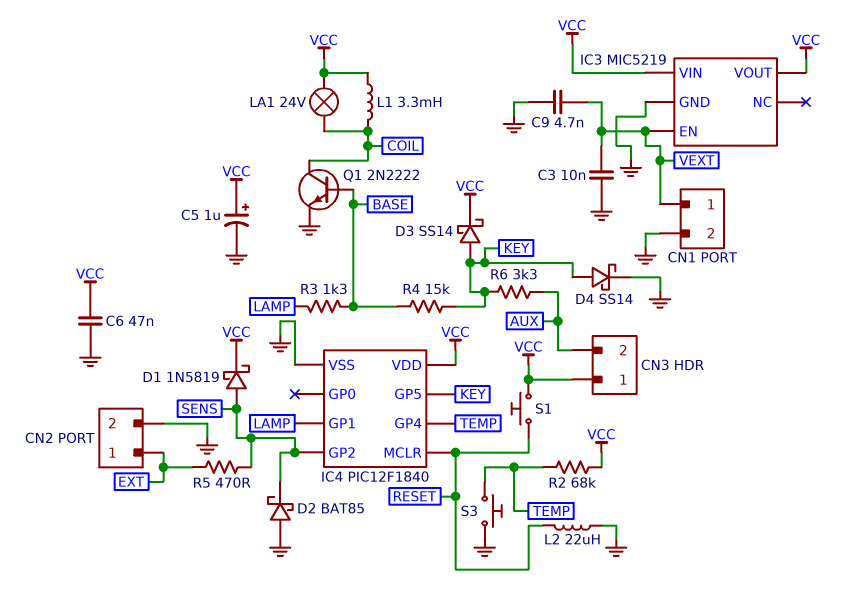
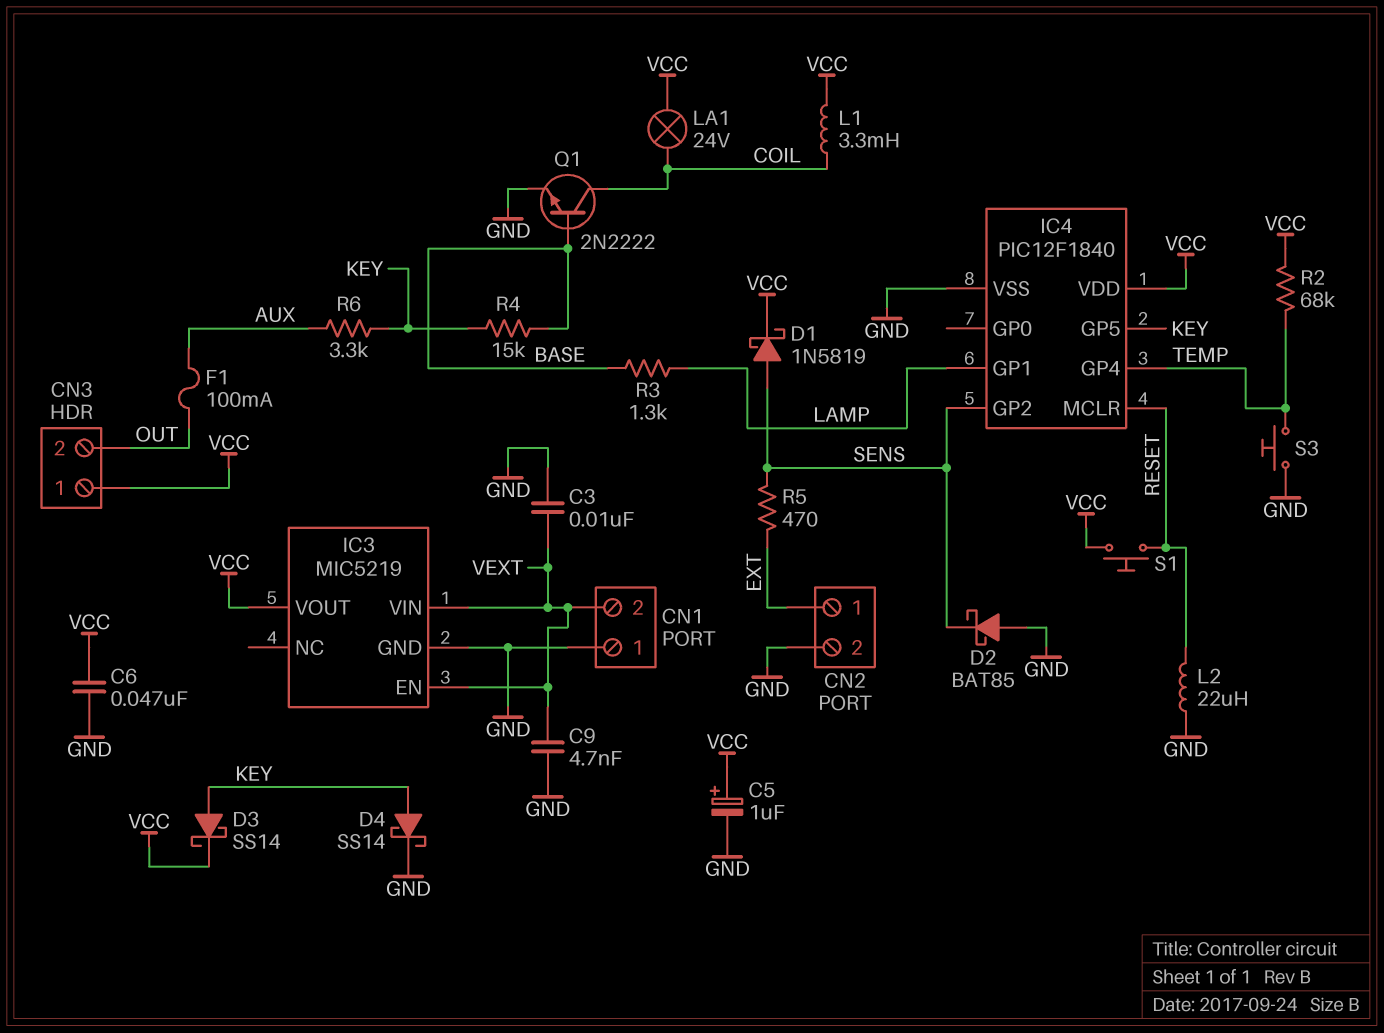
CN1 pin 1: VEXT -> GND
CN1 pin 2: GND -> VEXT
CN3 pin 2: AUX -> OUT
F1: none -> 100mA (AUX, OUT)
IC3 pin VIN: VCC -> VEXT

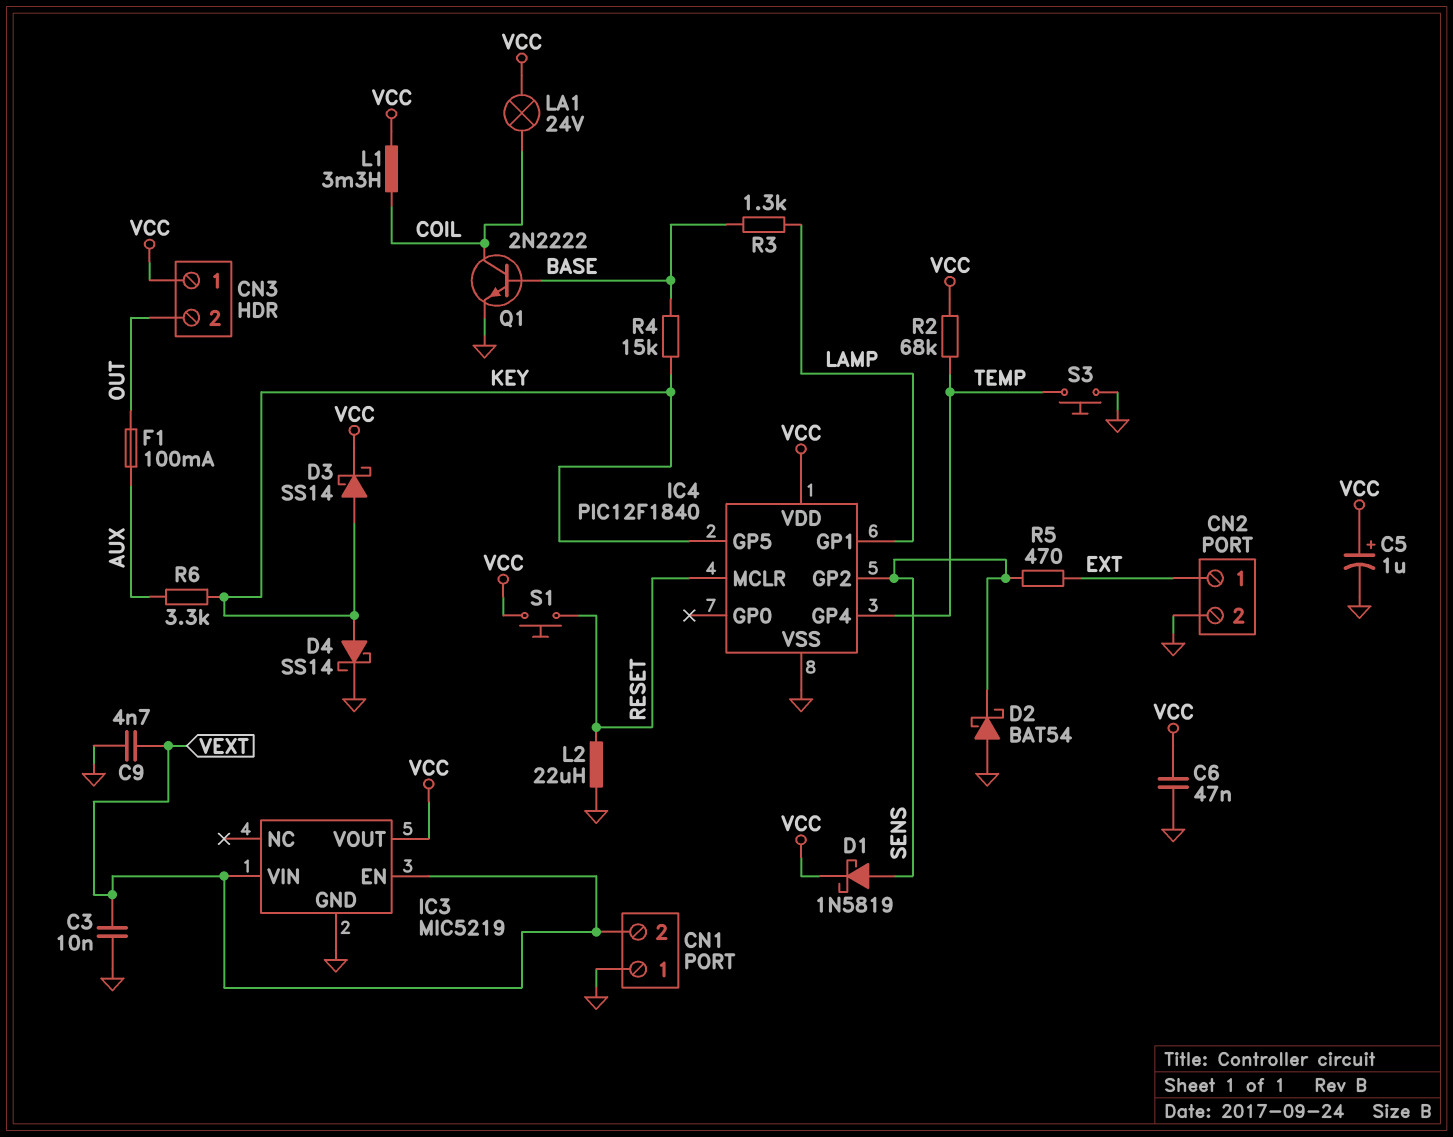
D2: schottky BAT85 (A GND, K SENS) -> schottky BAT54 (A GND, K SENS)

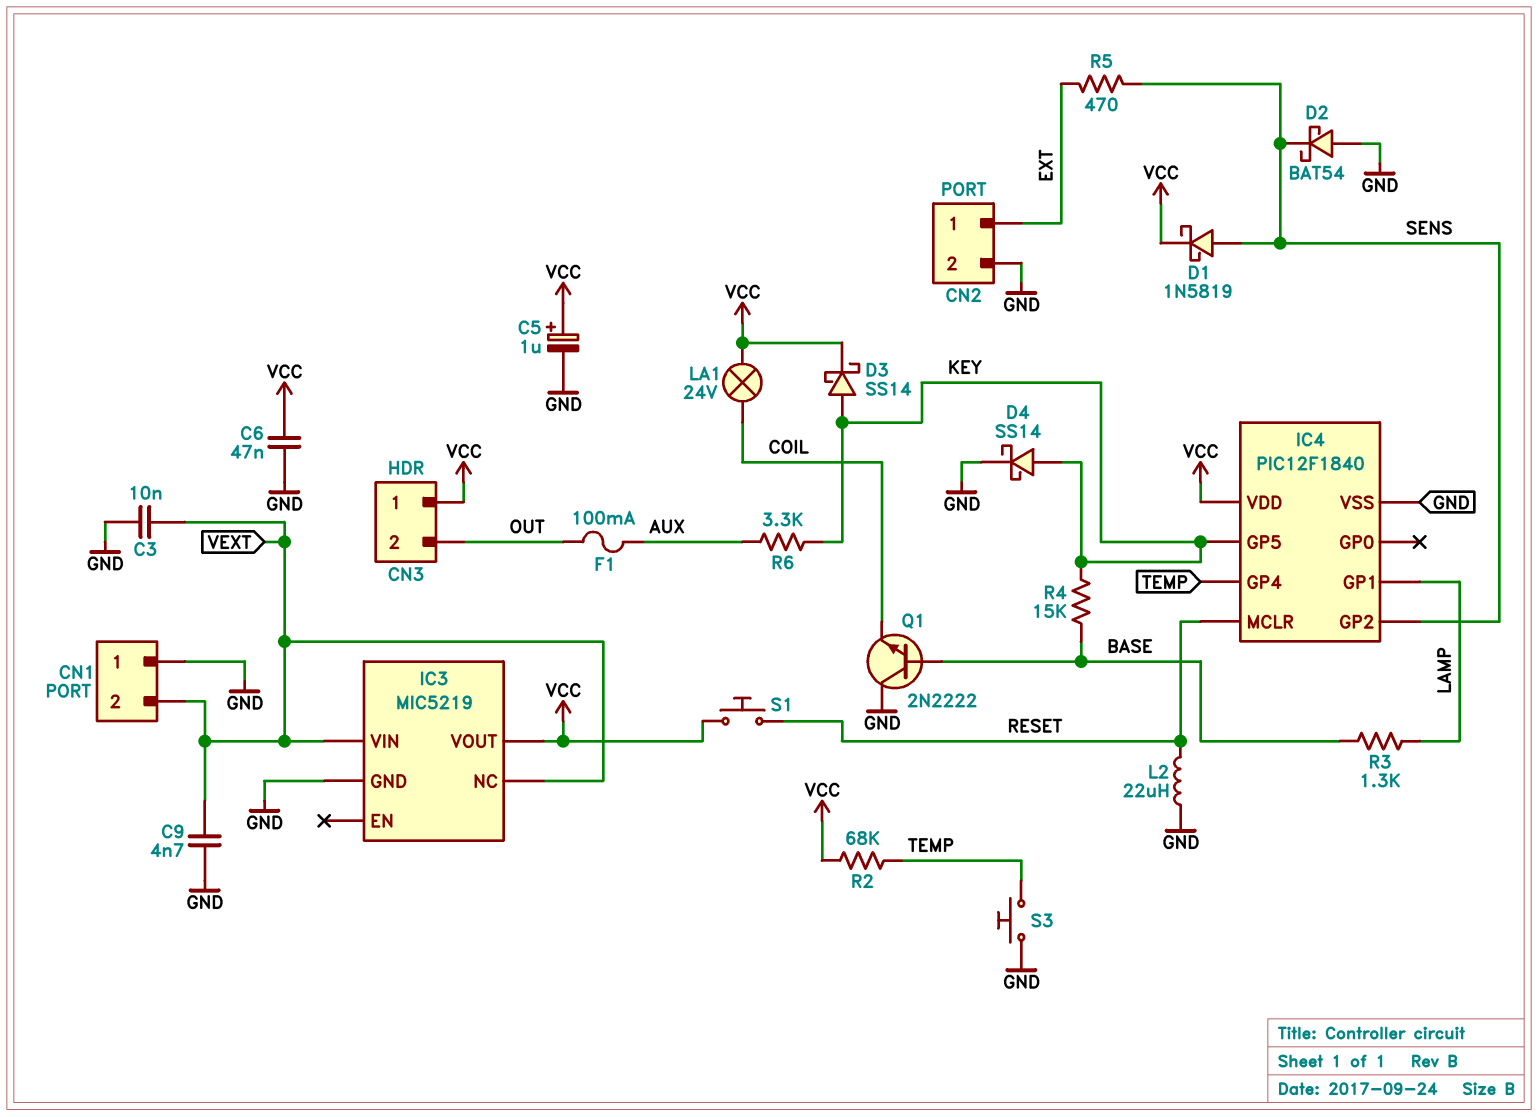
IC3 pin EN: VEXT -> none
IC3 pin NC: none -> VEXT
L1: 3.3mH (COIL, VCC) -> none
Q1: NPN 2N2222 (B BASE, C COIL, E GND) -> NPN 2N2222 (B BASE, C GND, E COIL)

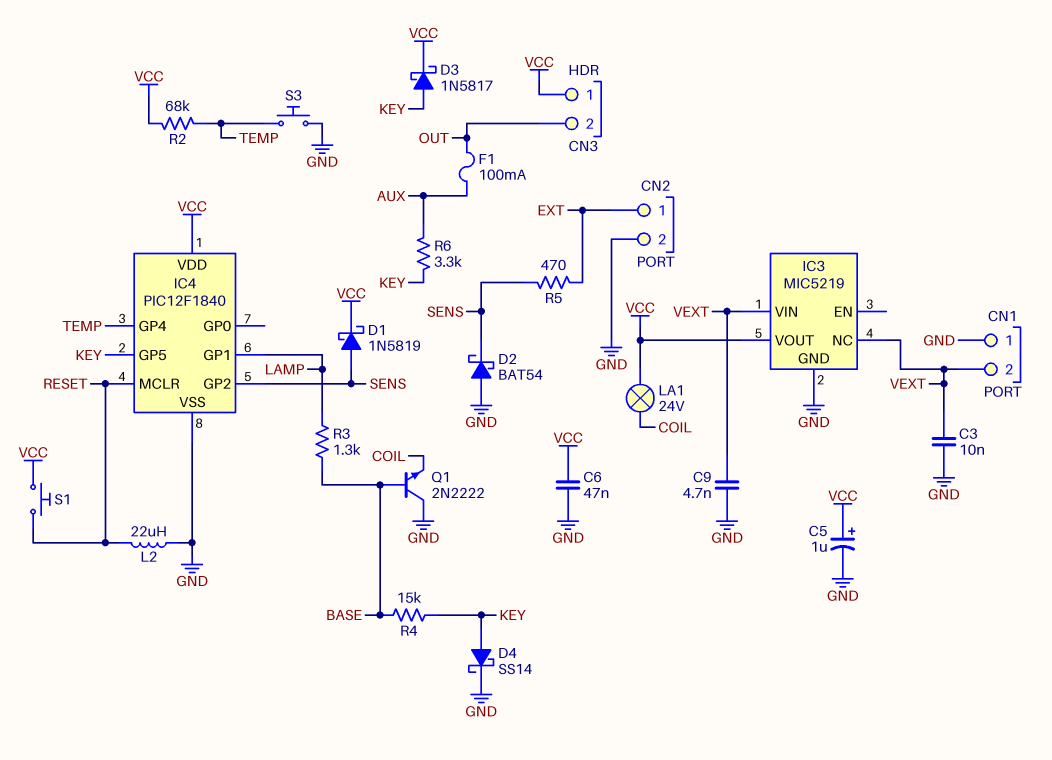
D3: schottky SS14 (A KEY, K VCC) -> schottky 1N5817 (A KEY, K VCC)

